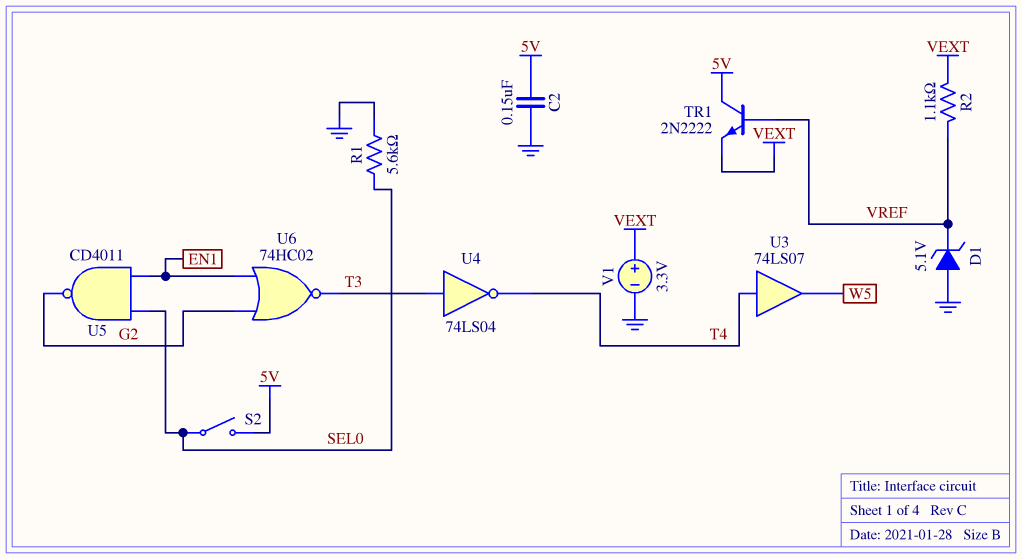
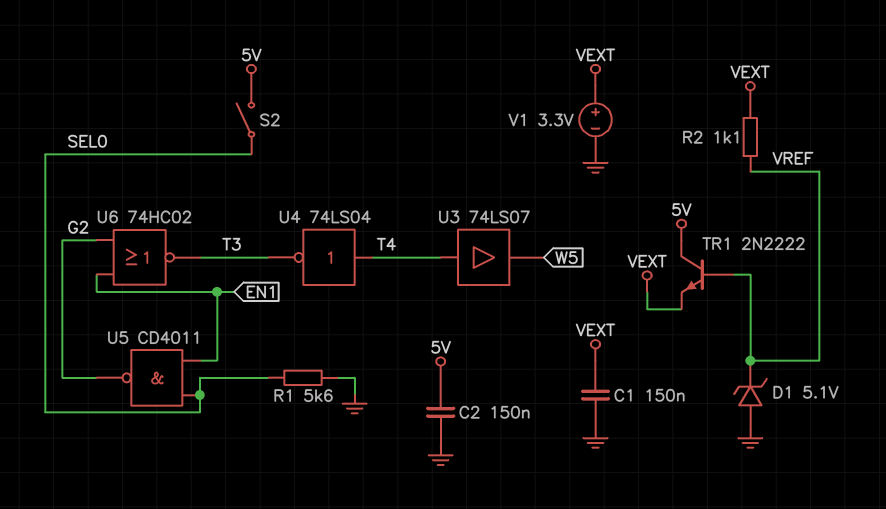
C1: none -> 150nF (GND, VEXT)
U4: NOT 74LS04 (in T3, out T4) -> NOT 74LS04 (in T4, out T3)

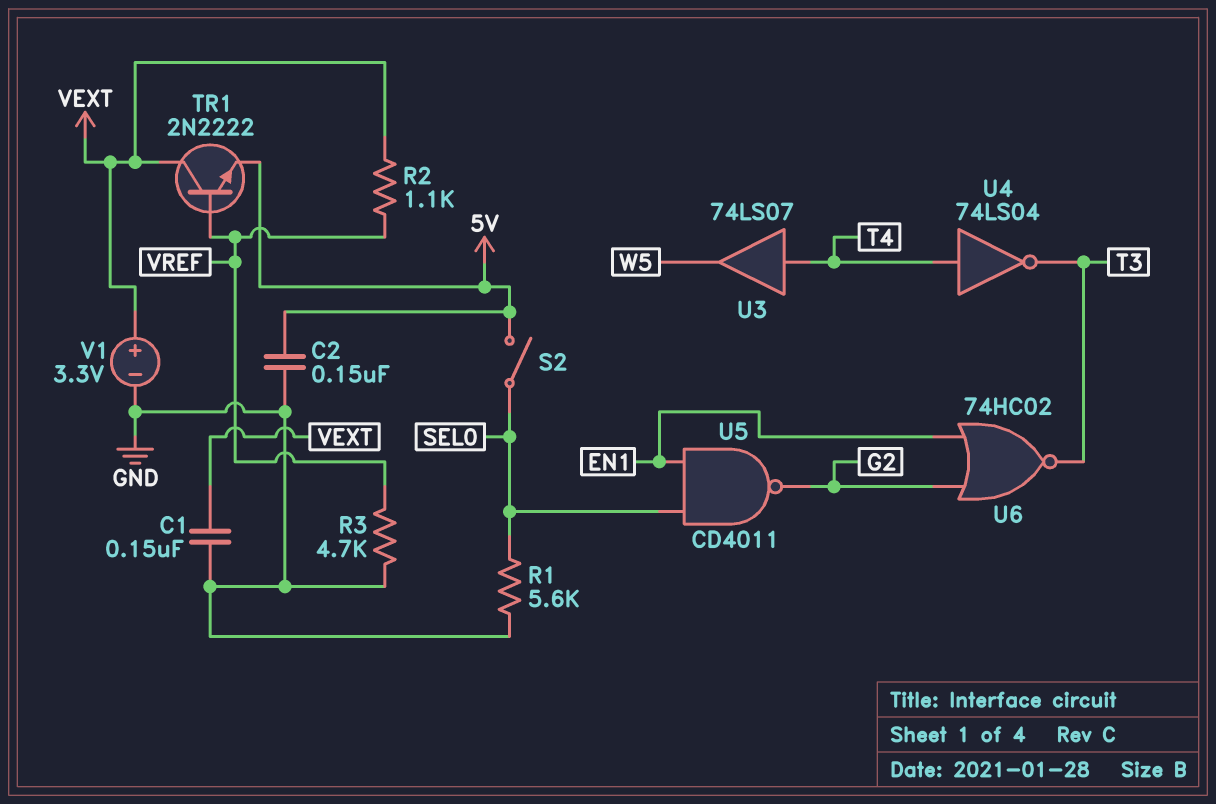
D1: zener 5.1V (A GND, K VREF) -> none
R3: none -> 4.7k (GND, VREF)
TR1: NPN 2N2222 (B VREF, C 5V, E VEXT) -> NPN 2N2222 (B VREF, C VEXT, E 5V)

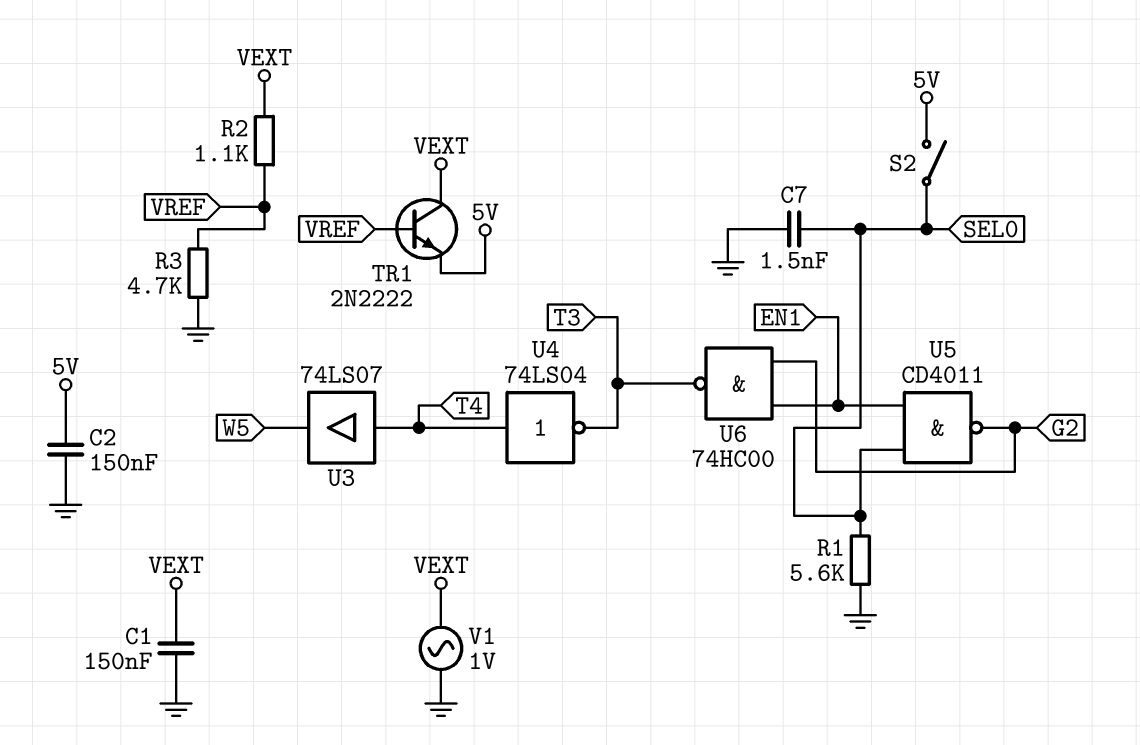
C7: none -> 1.5nF (GND, SEL0)
U6: NOR 74HC02 (in EN1, in G2, out T3) -> NAND 74HC00 (in EN1, in G2, out T3)
V1: 3.3V (plus VEXT, minus GND) -> AC 1V (GND, VEXT)

